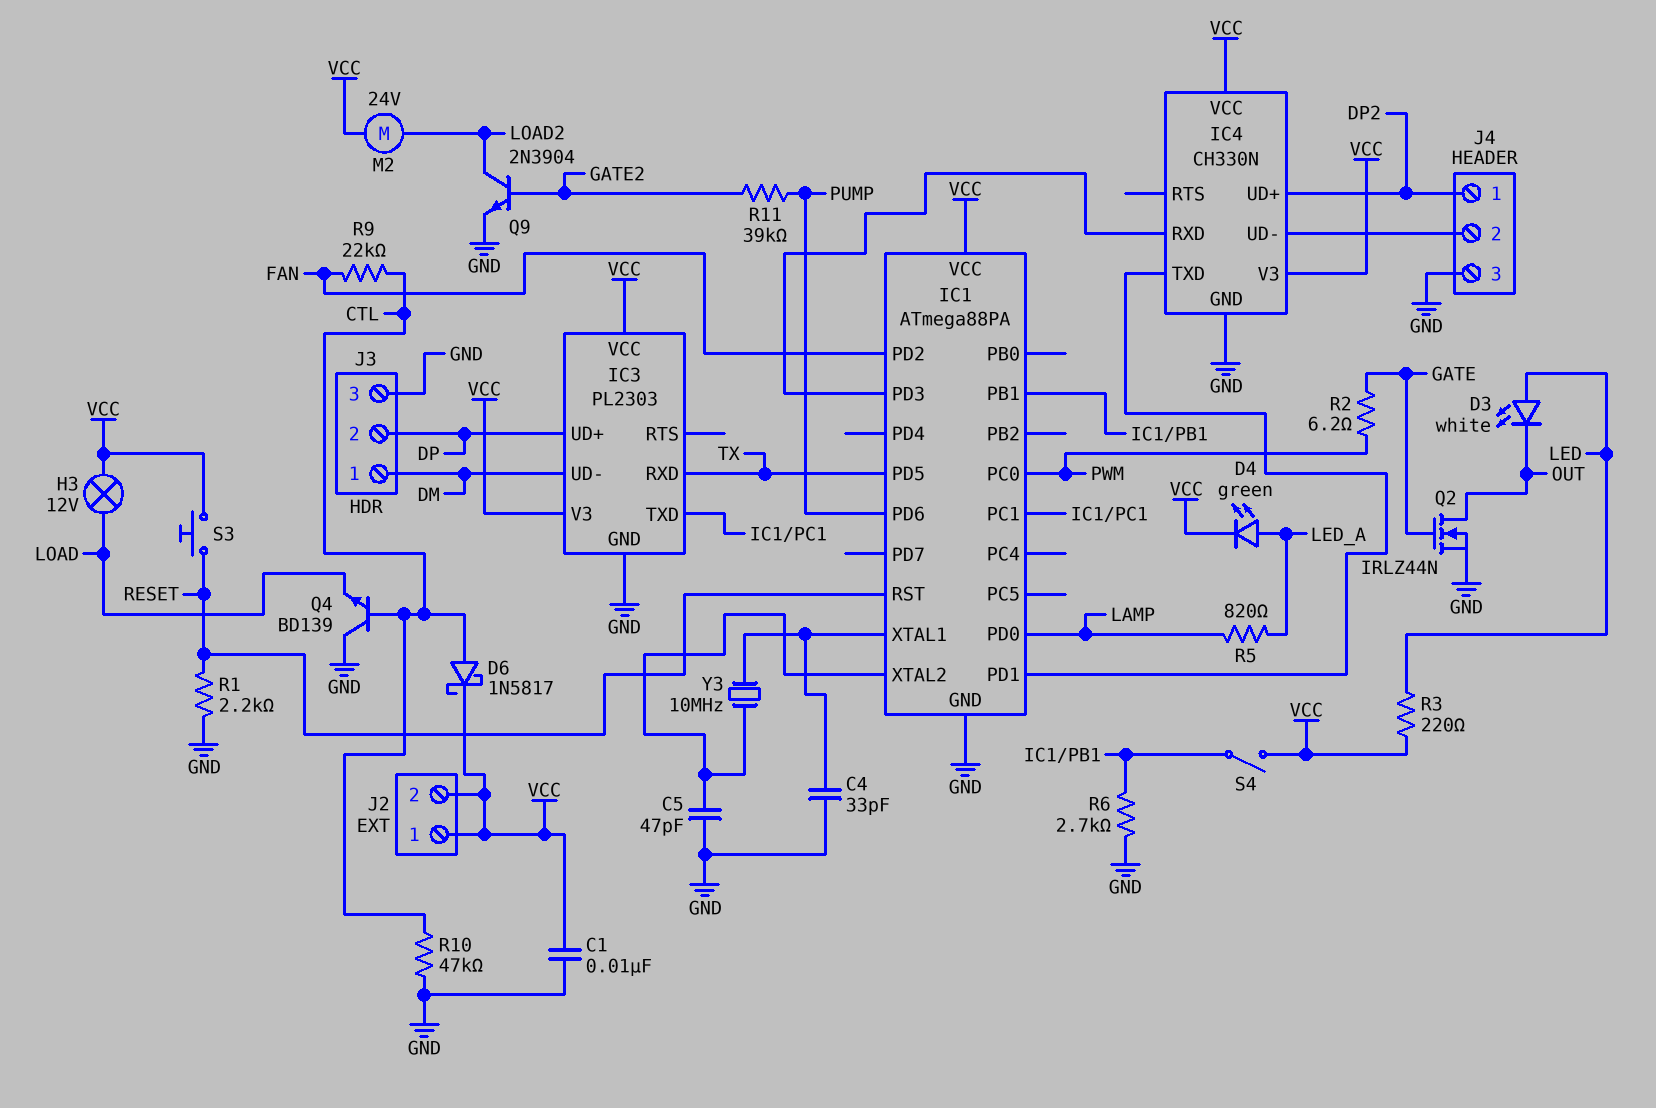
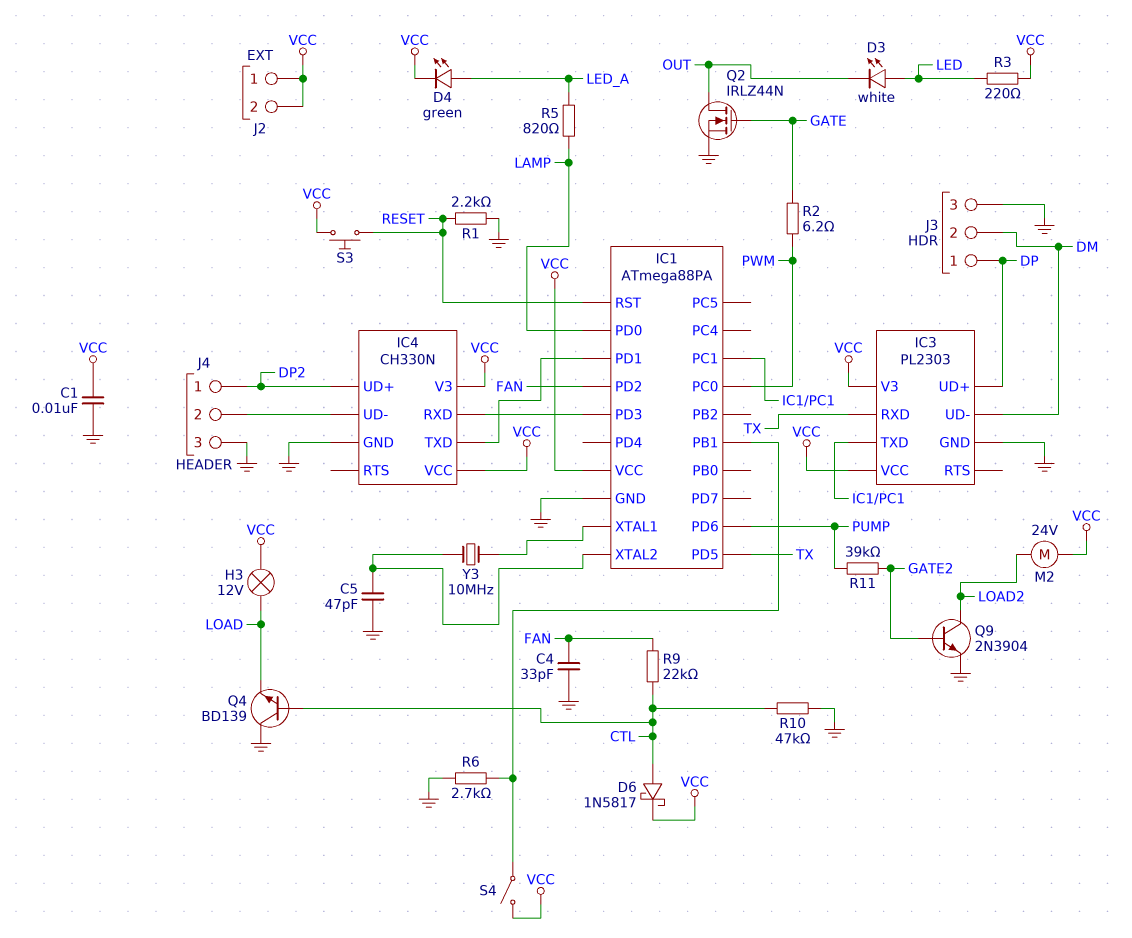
C4: 33pF (GND, IC1/XTAL1) -> 33pF (FAN, GND)
J3 pin 1: DM -> DP
J3 pin 2: DP -> DM

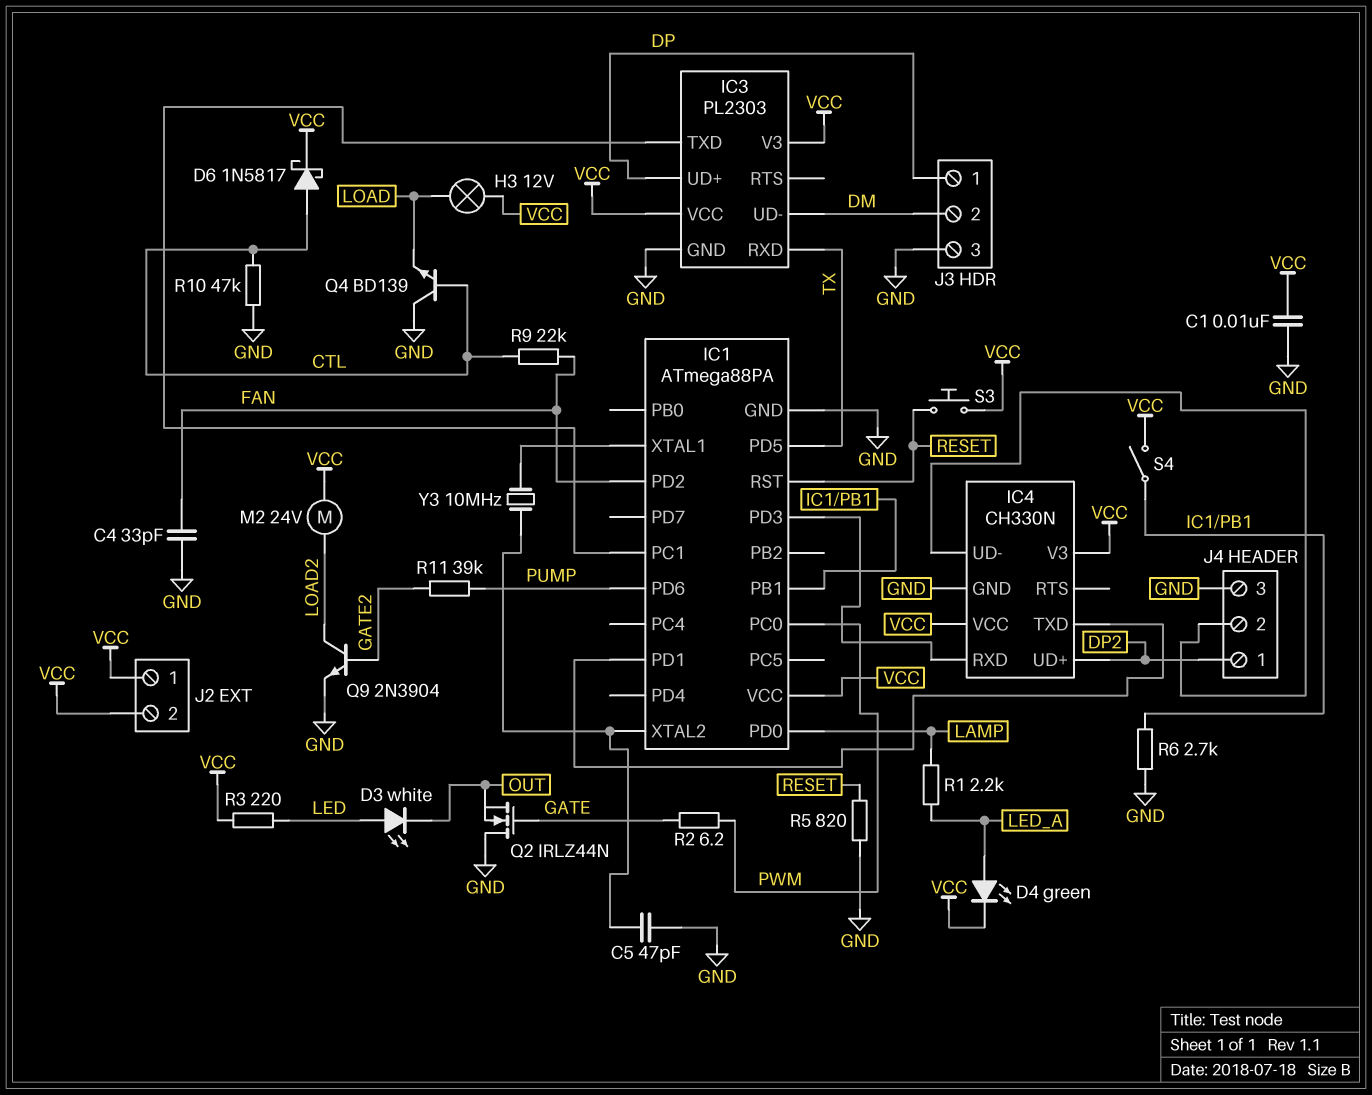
Q2: NMOS IRLZ44N (G GATE, D OUT, S GND) -> NMOS IRLZ44N (G GATE, D GND, S OUT)
R1: 2.2k (GND, RESET) -> 2.2k (LAMP, LED_A)
R5: 820 (LAMP, LED_A) -> 820 (GND, RESET)

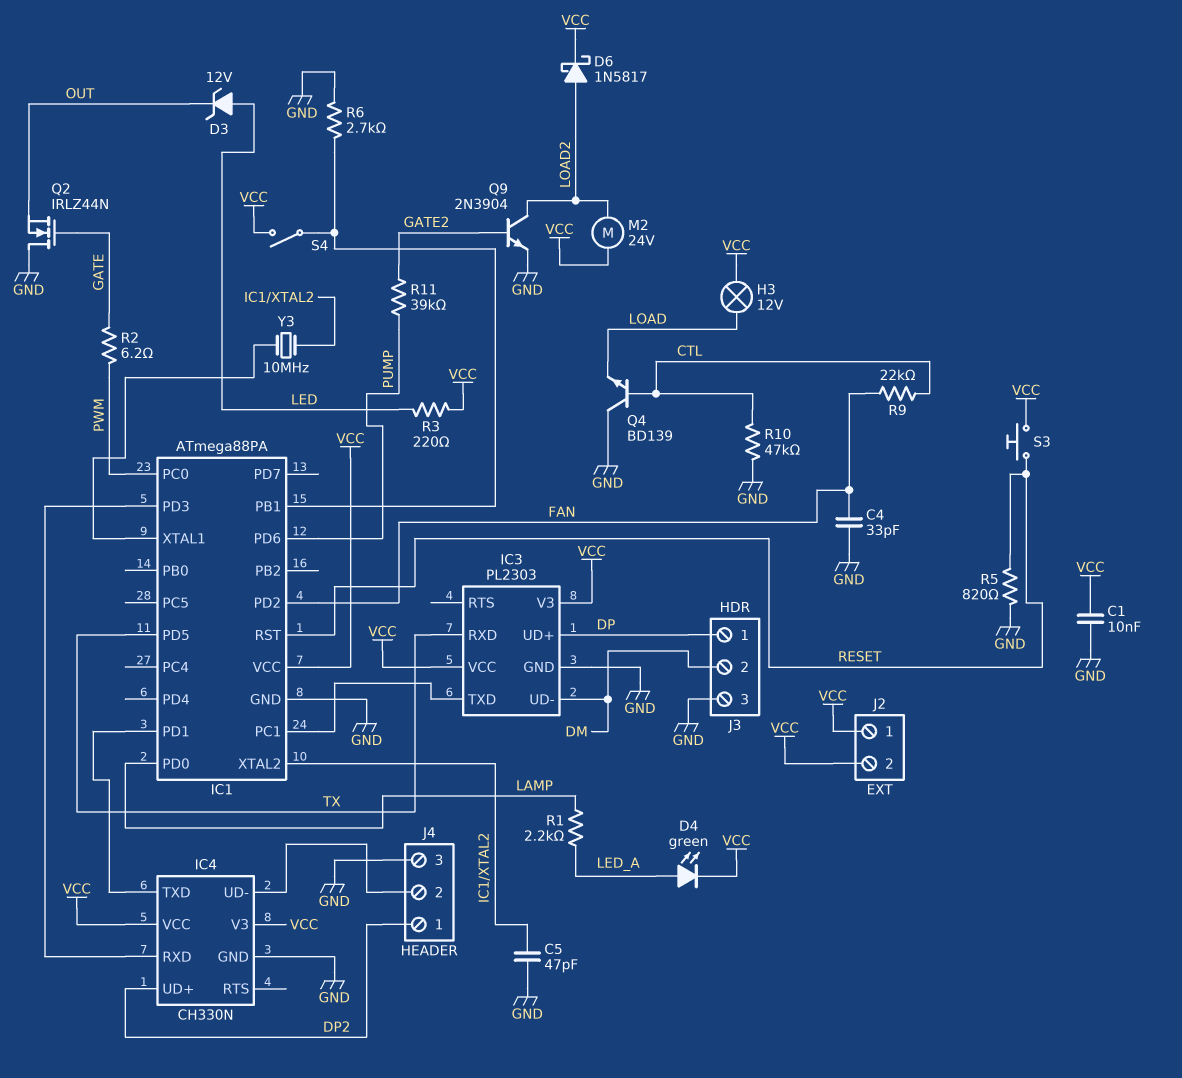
D3: LED white (A LED, K OUT) -> zener 12V (A LED, K OUT)
D6: schottky 1N5817 (A CTL, K VCC) -> schottky 1N5817 (A LOAD2, K VCC)

